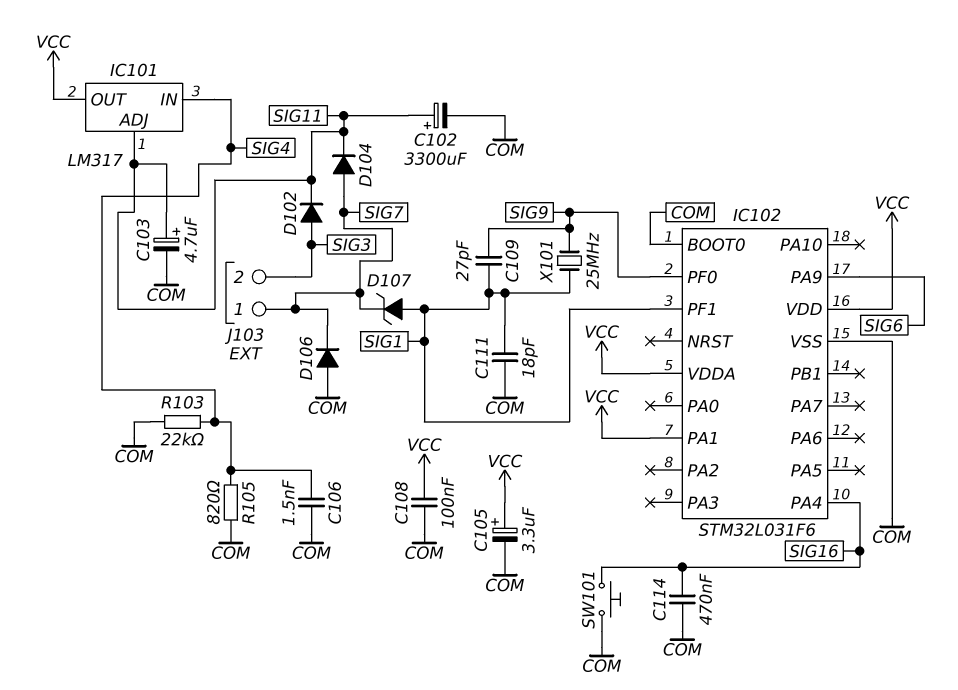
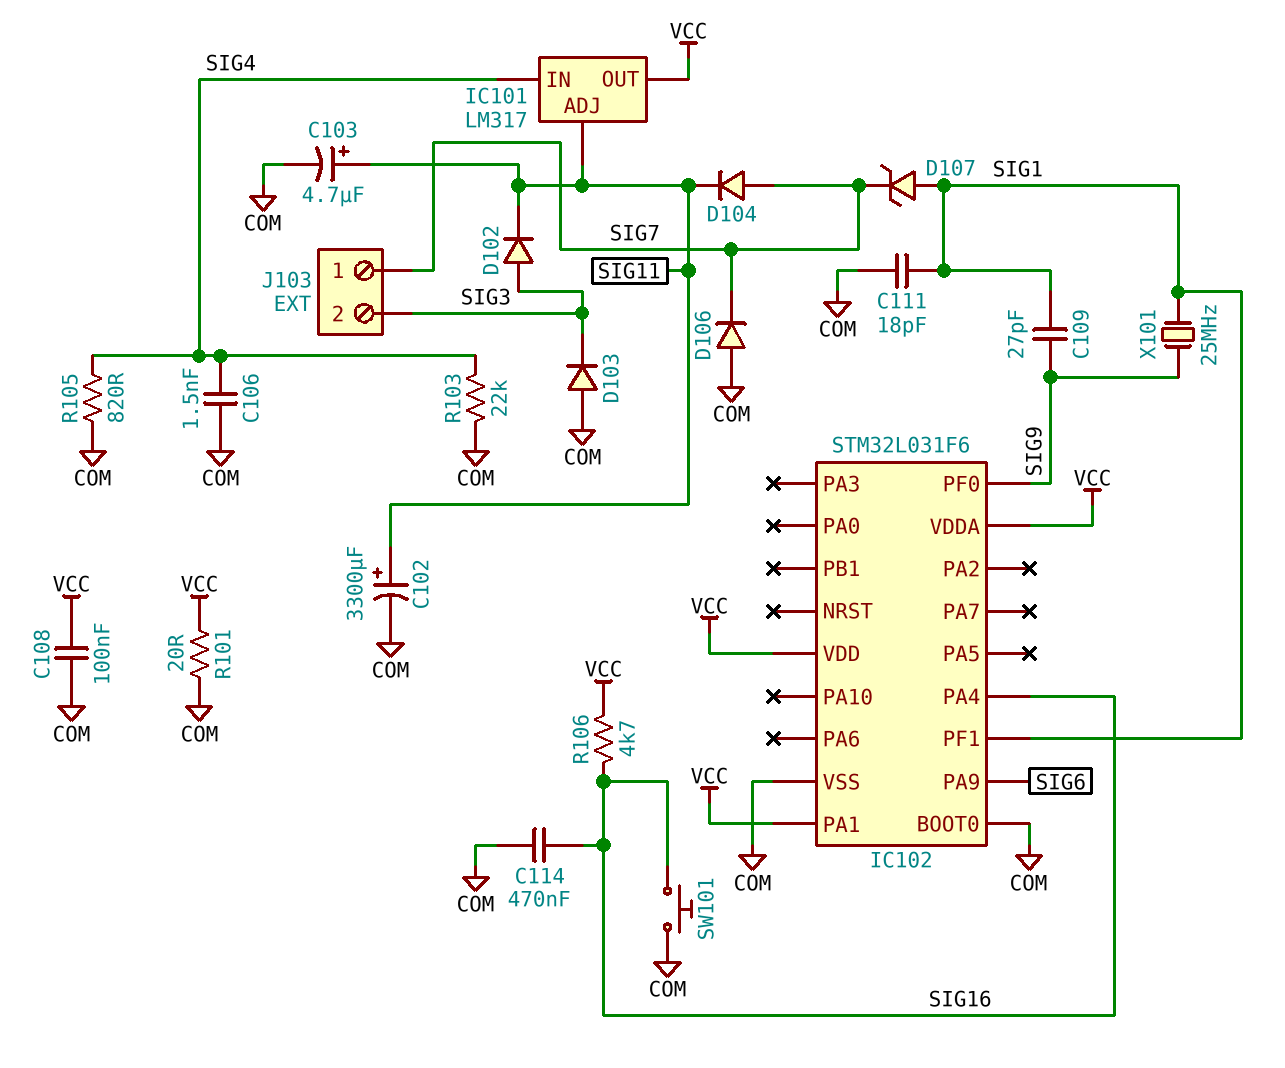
C105: 3.3uF (plus VCC, minus COM) -> none
D103: none -> diode (A COM, K SIG3)
R101: none -> 20 (COM, VCC)
R106: none -> 4.7k (SIG16, VCC)

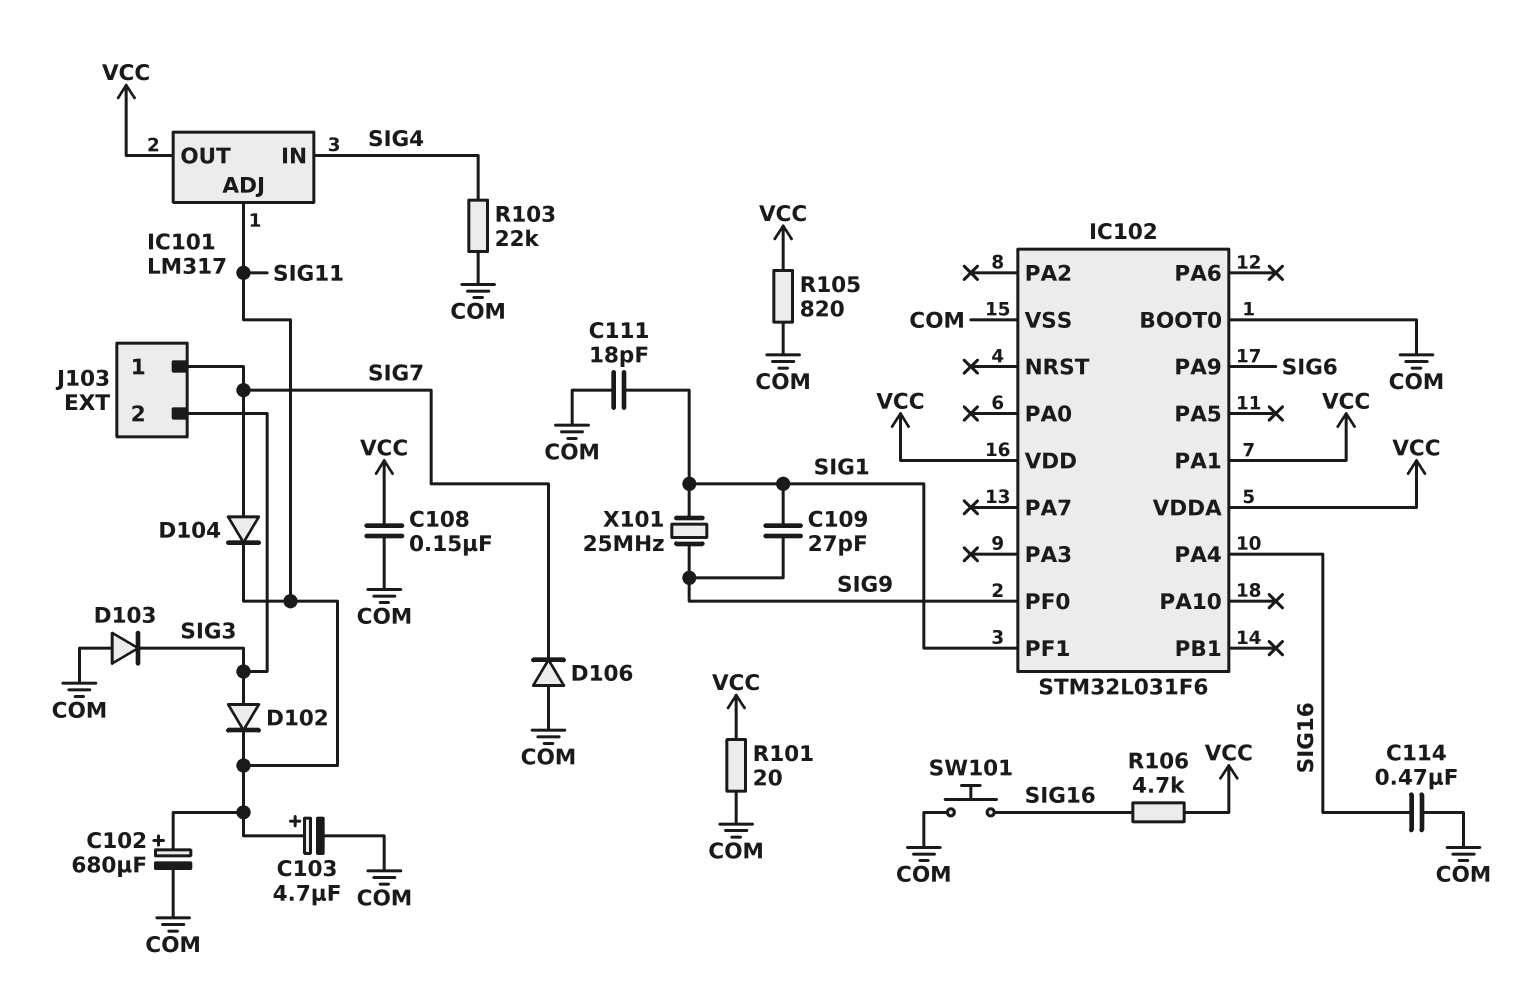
C102: 3300uF (plus SIG11, minus COM) -> 680uF (plus SIG11, minus COM)
C106: 1.5nF (COM, SIG4) -> none
C108: 100nF (COM, VCC) -> 150nF (COM, VCC)
D107: zener (A SIG1, K SIG7) -> none
R105: 820 (COM, SIG4) -> 820 (COM, VCC)

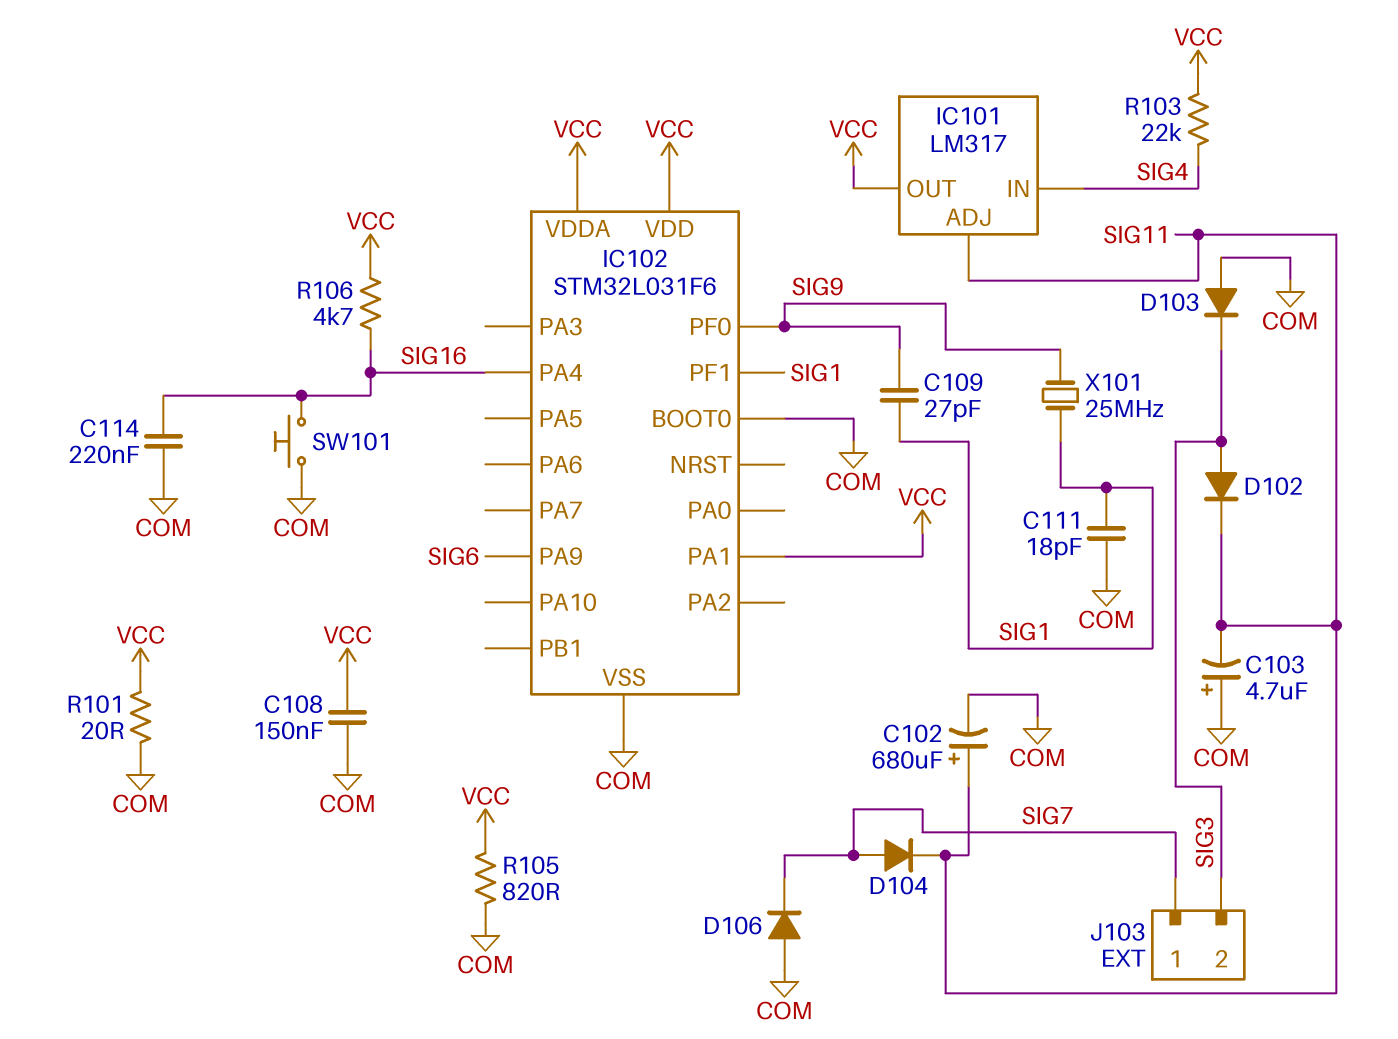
C103: 4.7uF (plus SIG11, minus COM) -> 4.7uF (plus COM, minus SIG11)
C114: 470nF (COM, SIG16) -> 220nF (COM, SIG16)
R103: 22k (COM, SIG4) -> 22k (SIG4, VCC)

